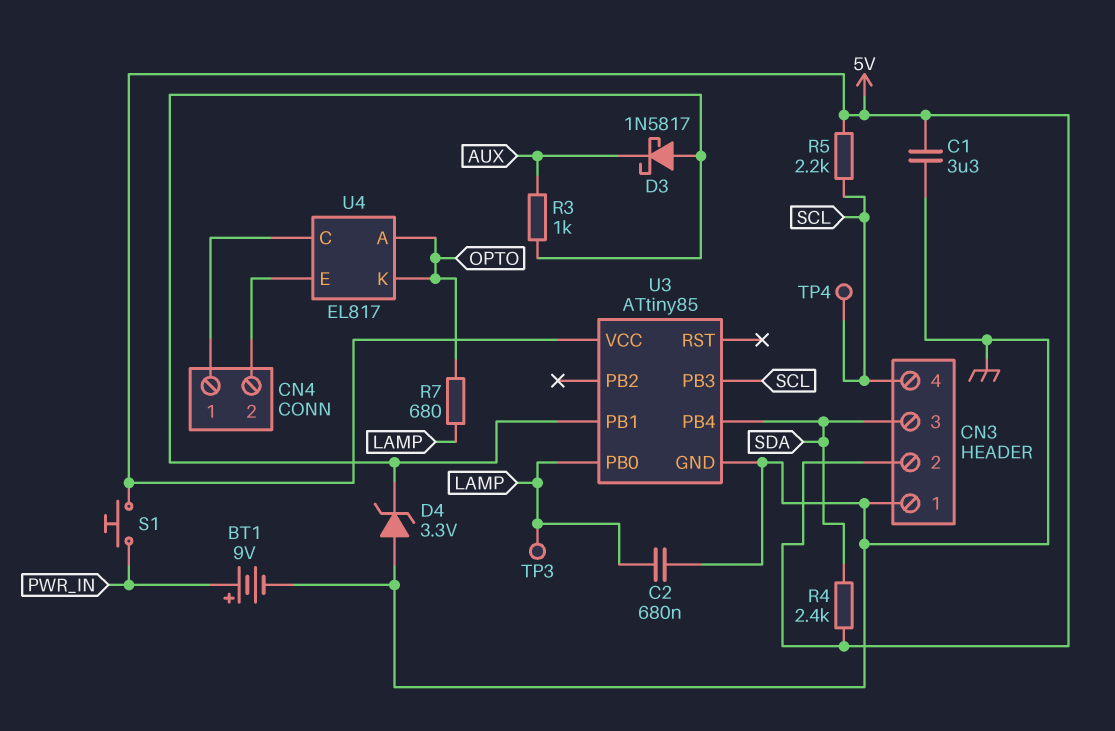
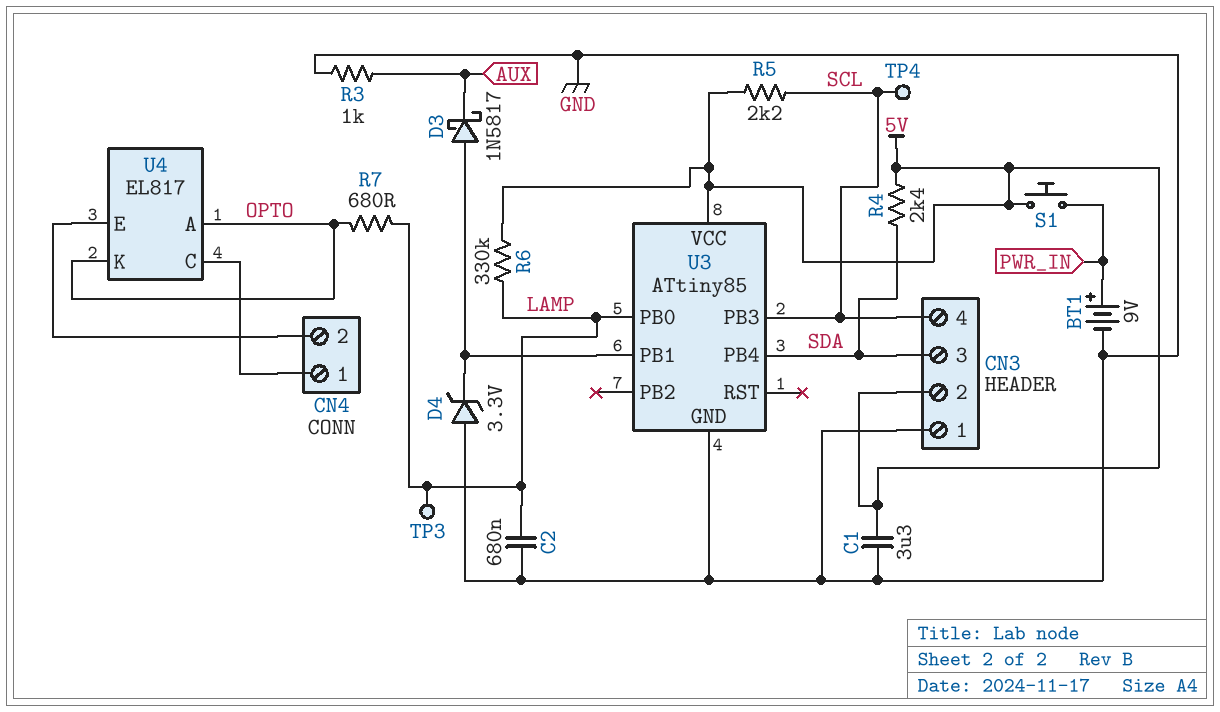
R3: 1k (AUX, U3/PB1) -> 1k (AUX, GND)
R6: none -> 330k (5V, LAMP)

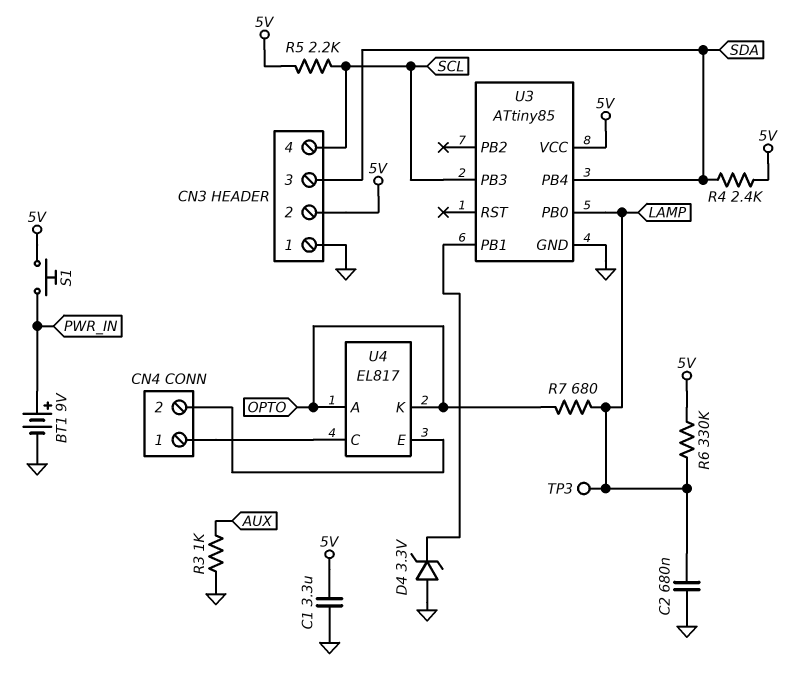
D3: schottky 1N5817 (A U3/PB1, K AUX) -> none
TP4: test point (SCL) -> none

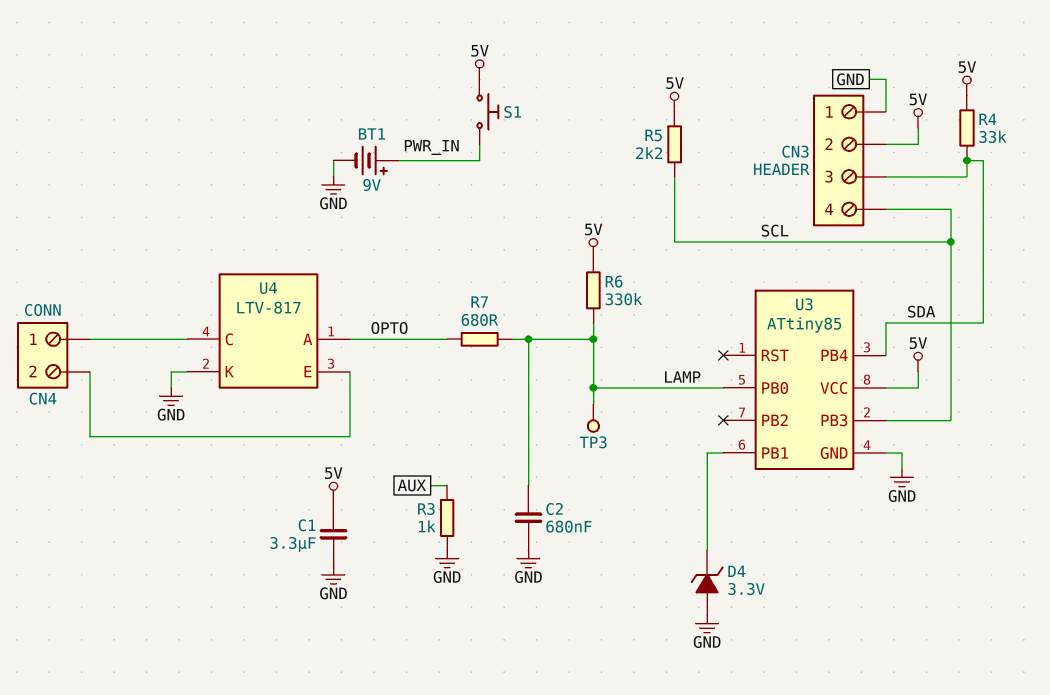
R4: 2.4k (5V, SDA) -> 33k (5V, SDA)
U4: EL817 -> LTV-817
U4 pin K: OPTO -> GND

